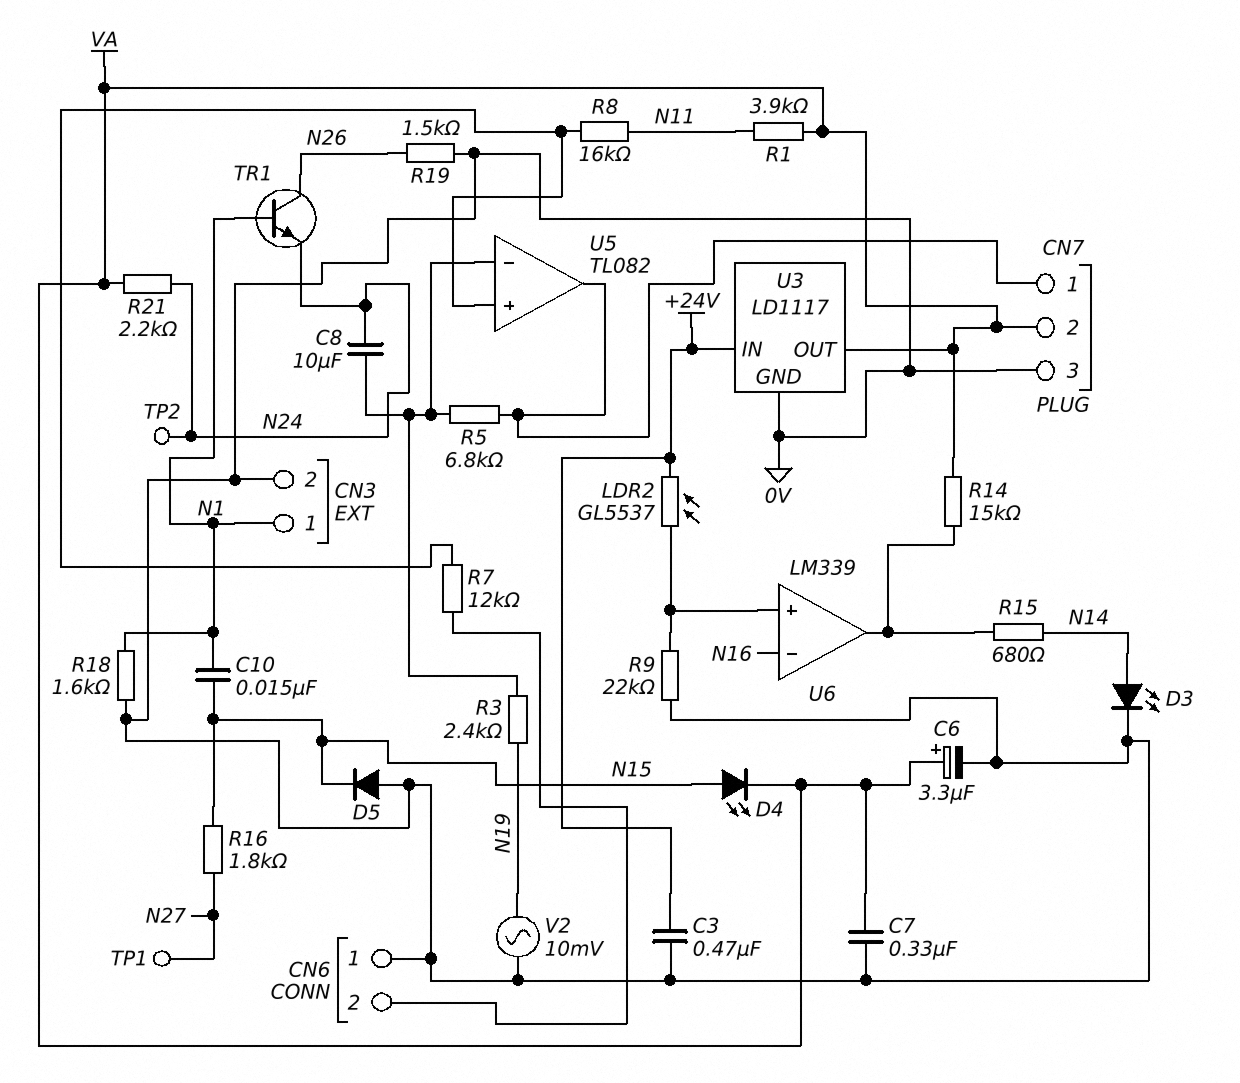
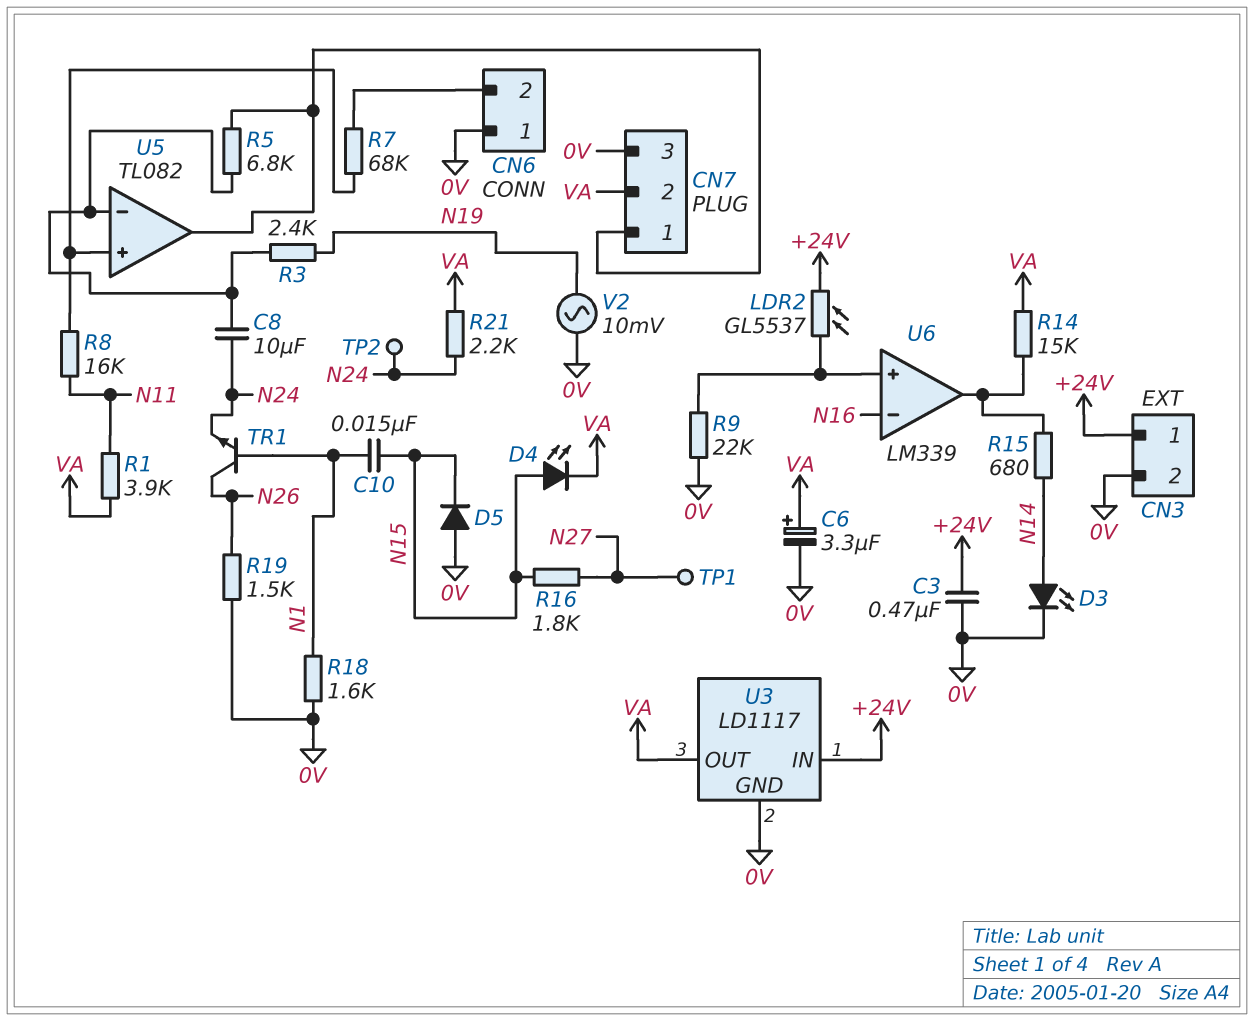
C7: 330nF (0V, VA) -> none
CN3 pin 1: N1 -> +24V
R7: 12k (CN6/2, U5/in+) -> 68k (CN6/2, U5/in+)

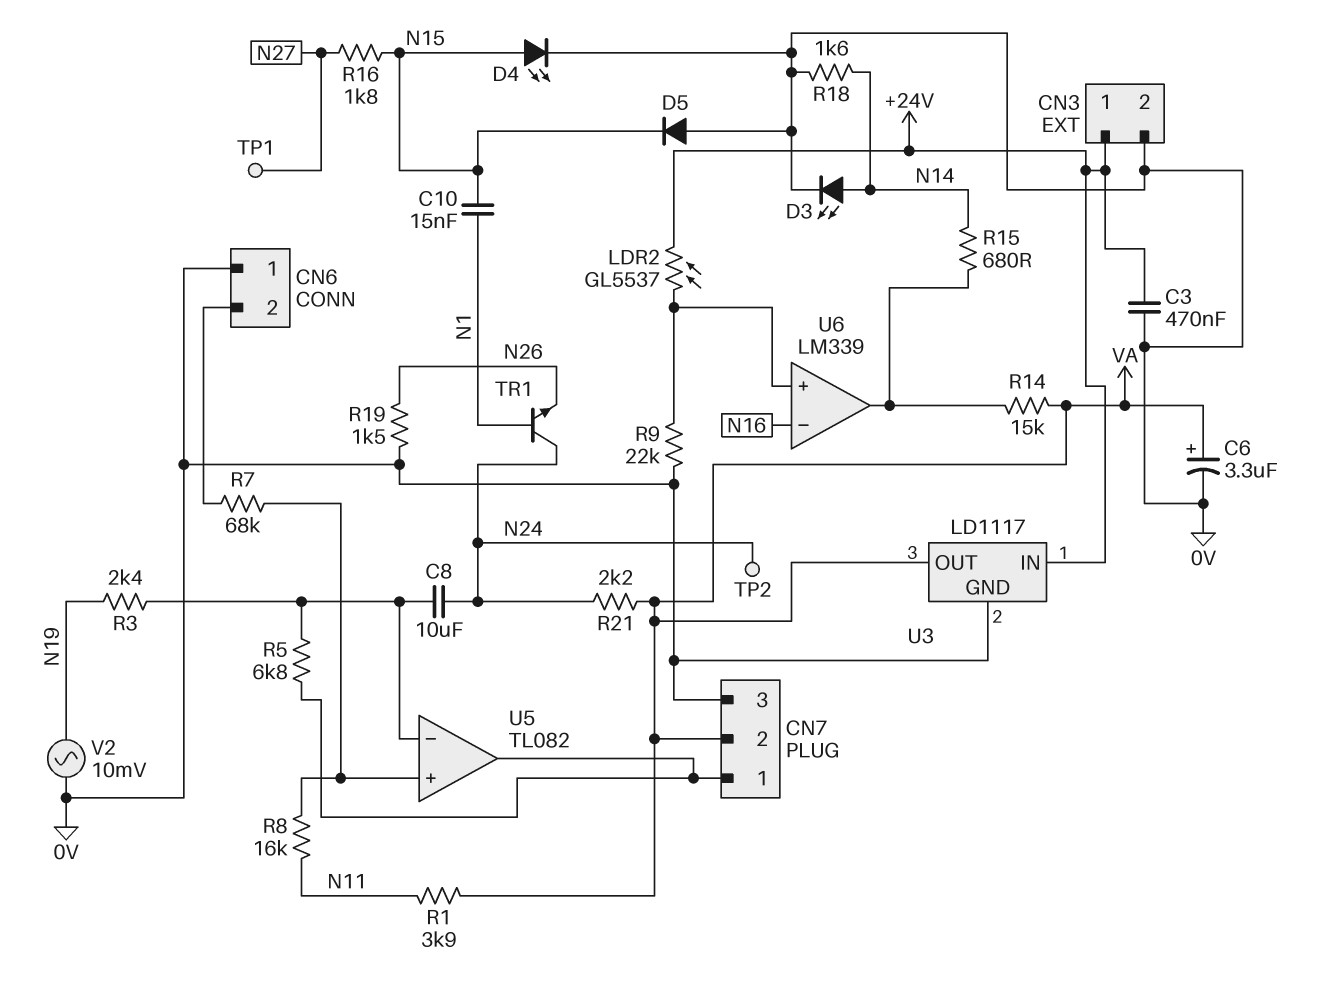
D4: LED (A N15, K VA) -> LED (A N15, K 0V)
R18: 1.6k (0V, N1) -> 1.6k (0V, N14)
TR1: NPN (B N1, C N26, E N24) -> NPN (B N1, C N24, E N26)

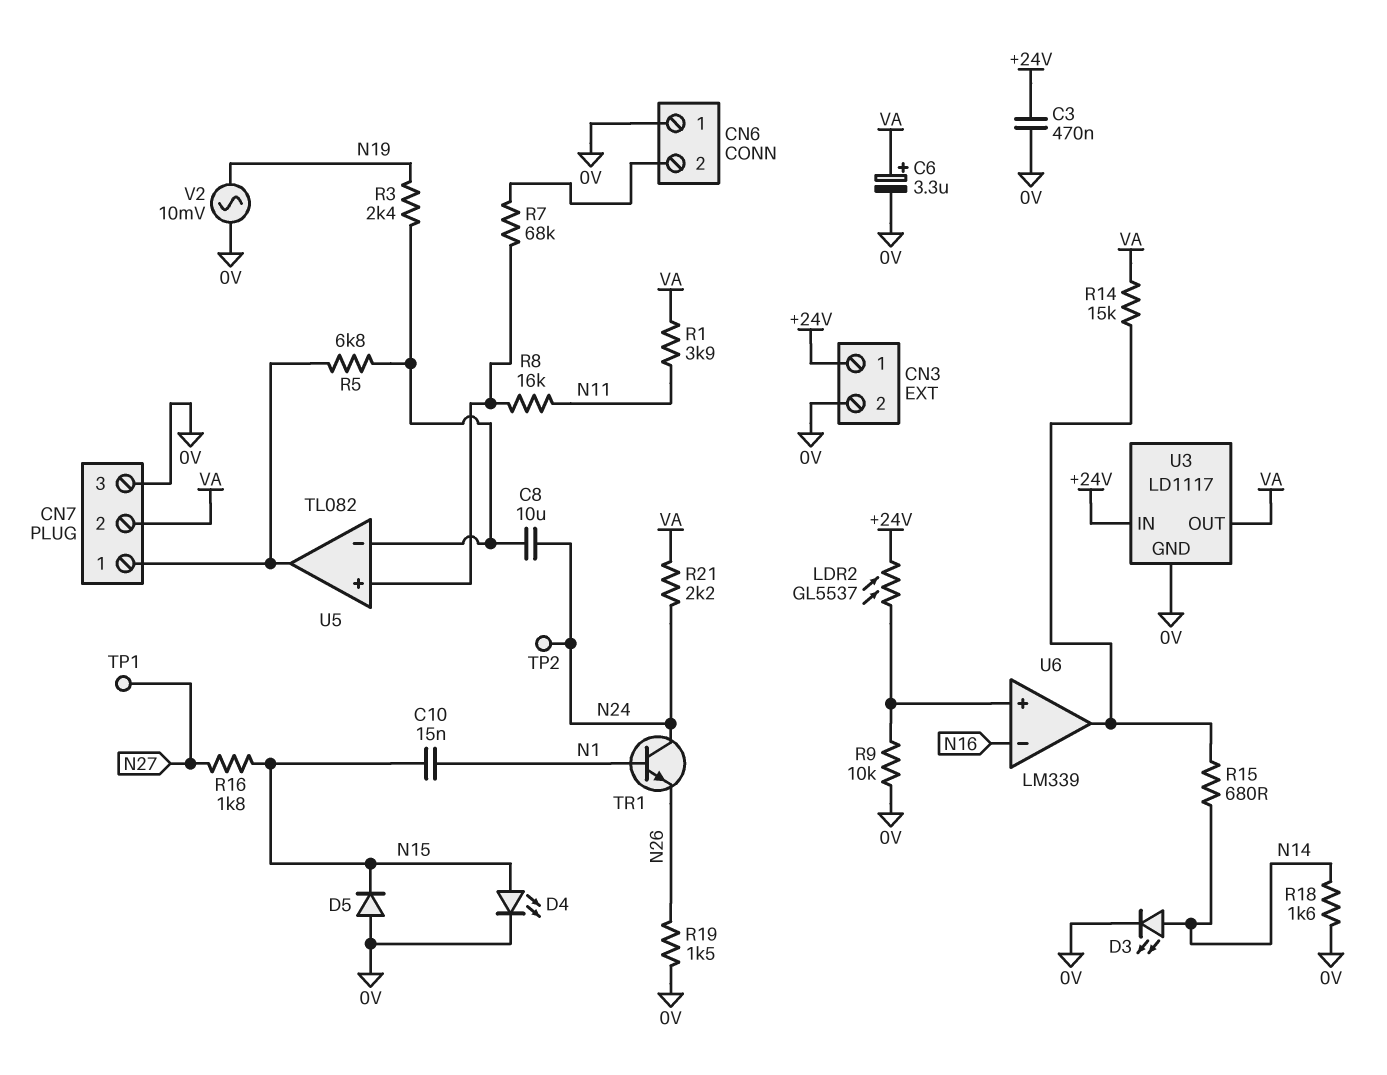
R9: 22k (0V, U6/in+) -> 10k (0V, U6/in+)

